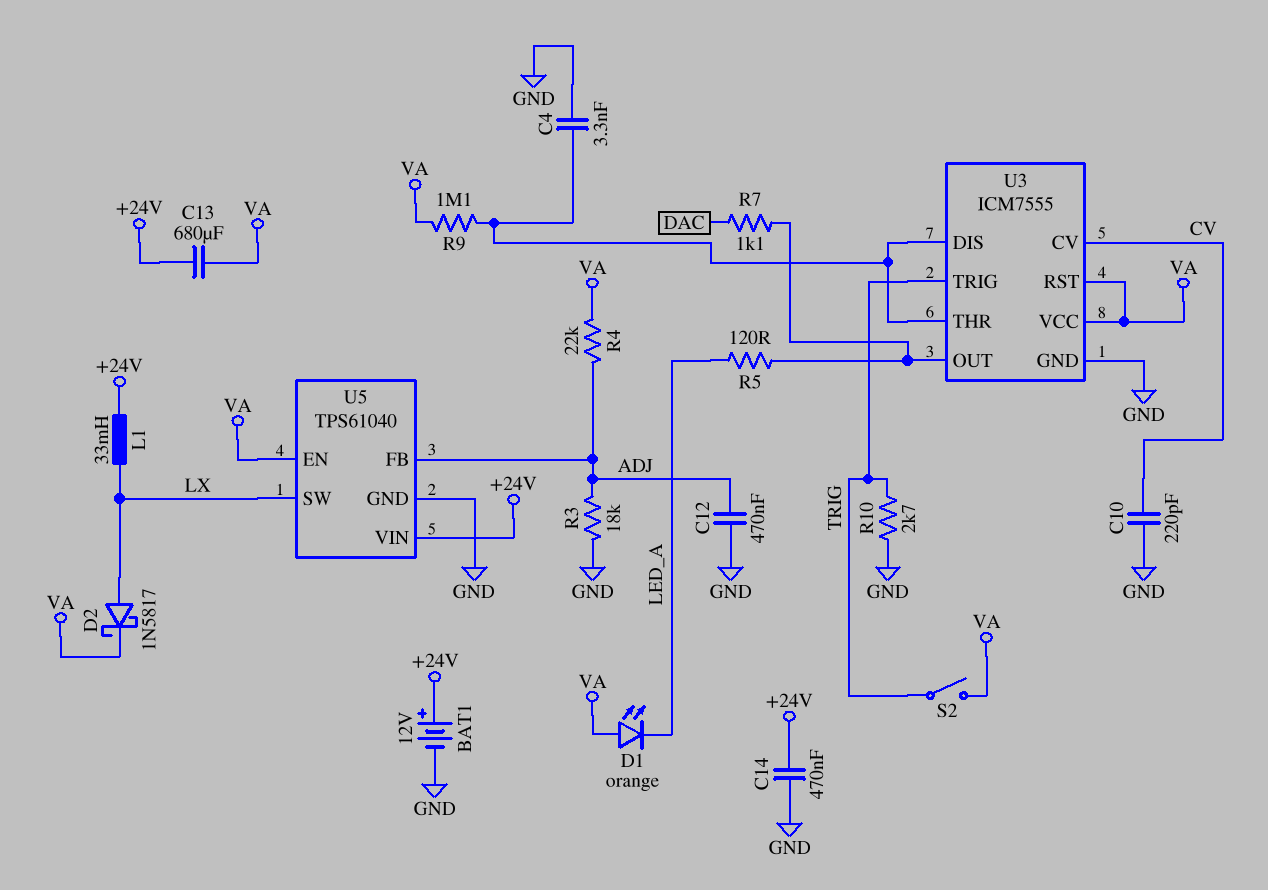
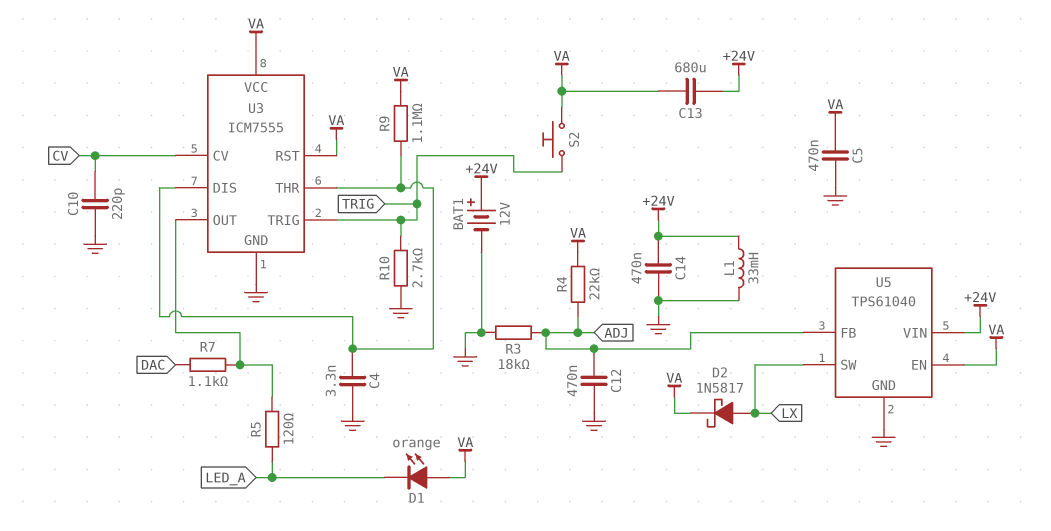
C5: none -> 470nF (GND, VA)
L1: 33mH (+24V, LX) -> 33mH (+24V, GND)
S2: switch (TRIG, VA) -> button (TRIG, VA)

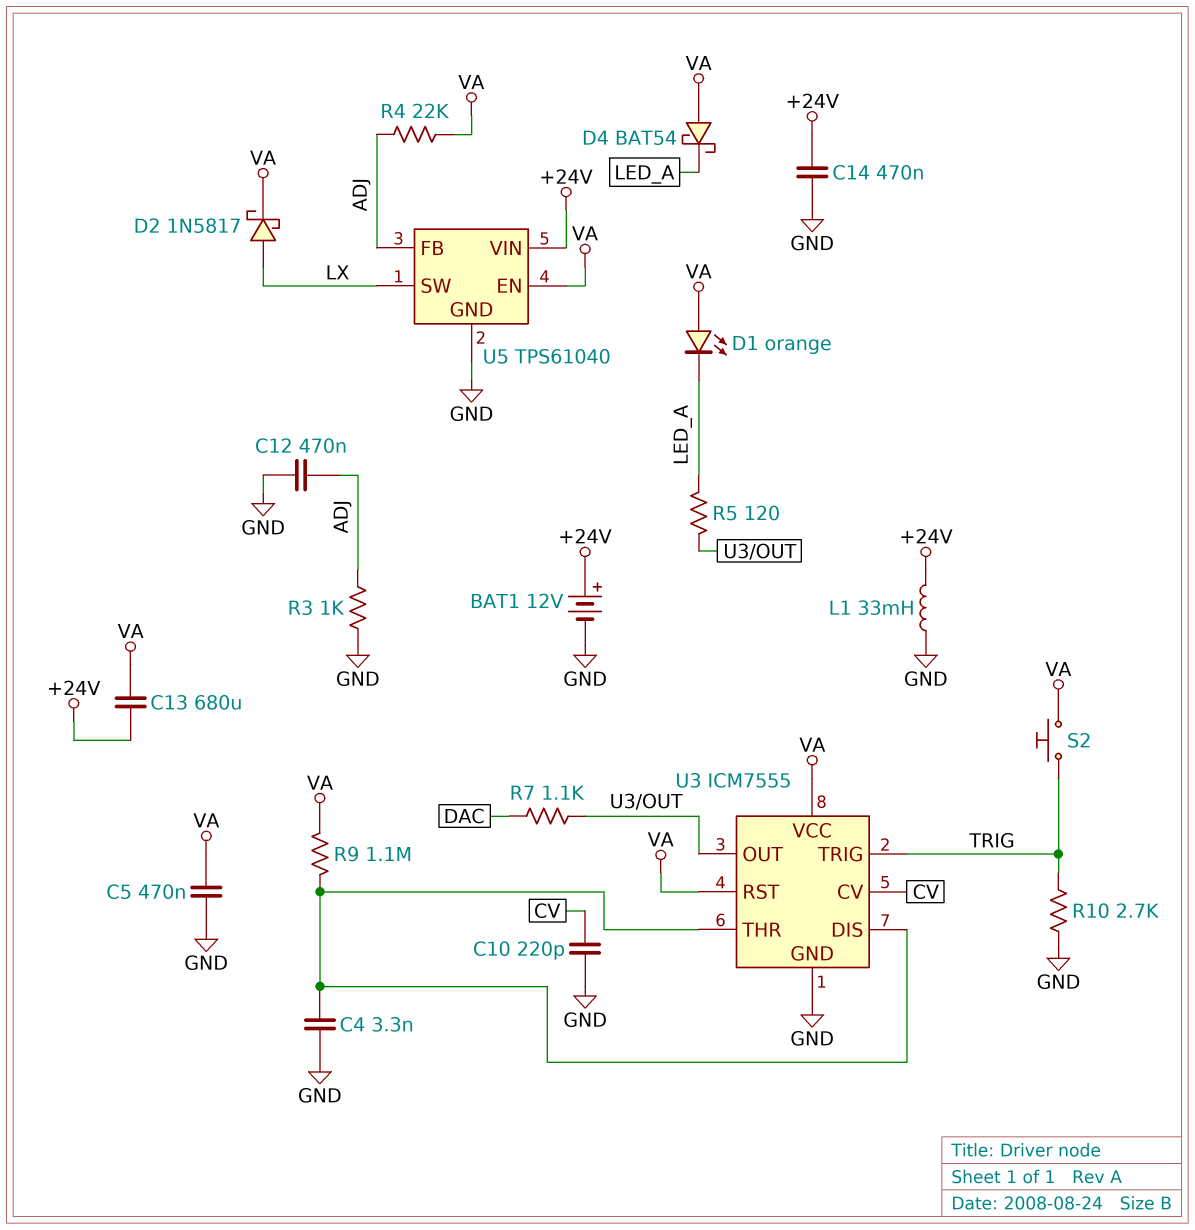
D4: none -> schottky BAT54 (A VA, K LED_A)
R3: 18k (ADJ, GND) -> 1k (ADJ, GND)

